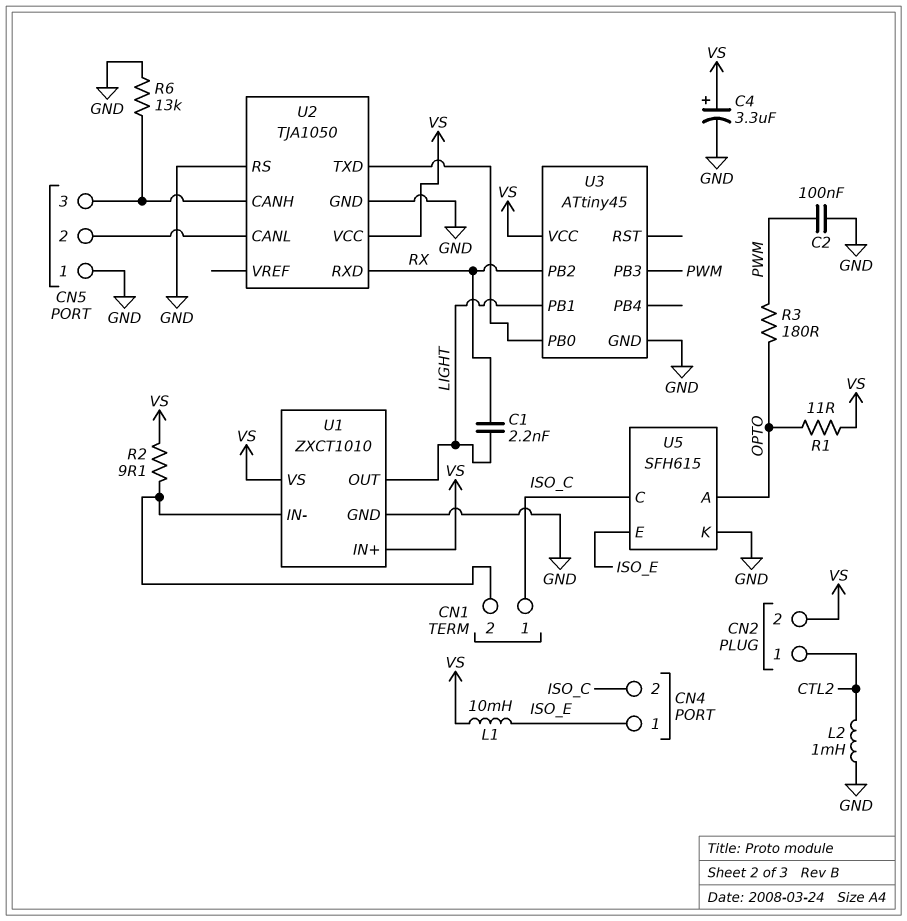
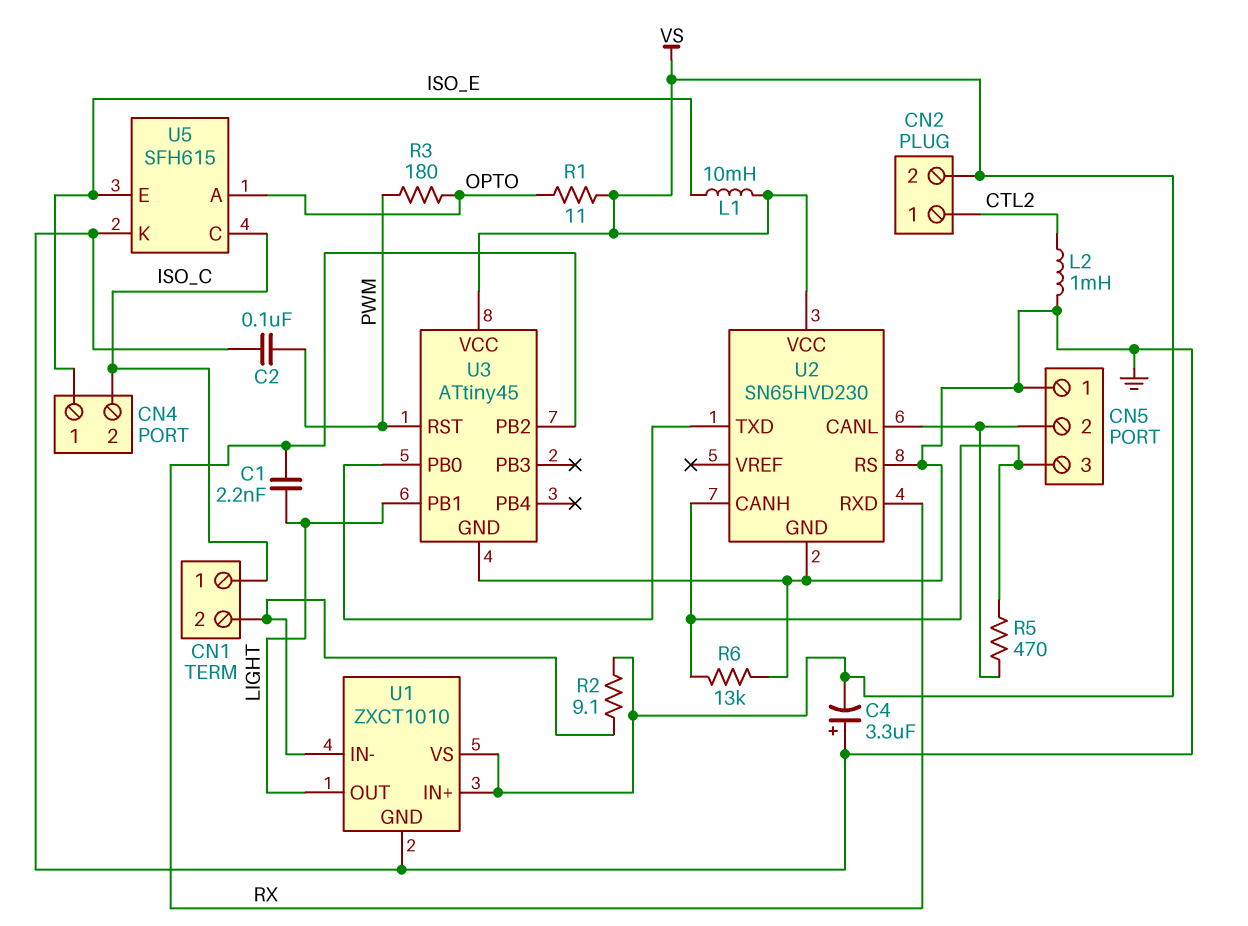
C4: 3.3uF (plus VS, minus GND) -> 3.3uF (plus GND, minus VS)
R5: none -> 470 (CN5/2, CN5/3)
U2: TJA1050 -> SN65HVD230
U3 pin PB3: PWM -> none
U3 pin RST: none -> PWM

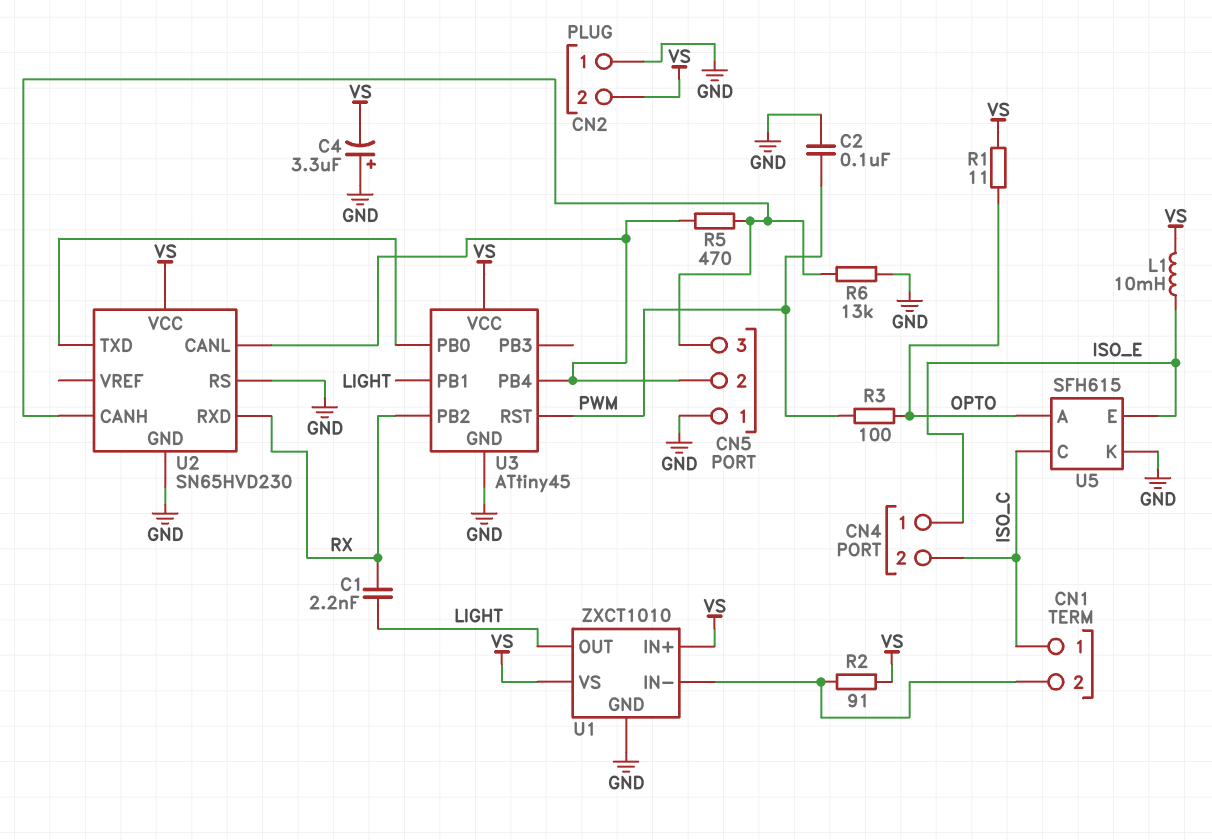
CN2 pin 1: CTL2 -> GND
L2: 1mH (CTL2, GND) -> none
R2: 9.1 (CN1/2, VS) -> 91 (CN1/2, VS)
R3: 180 (OPTO, PWM) -> 100 (OPTO, PWM)
U3 pin PB4: none -> CN5/2

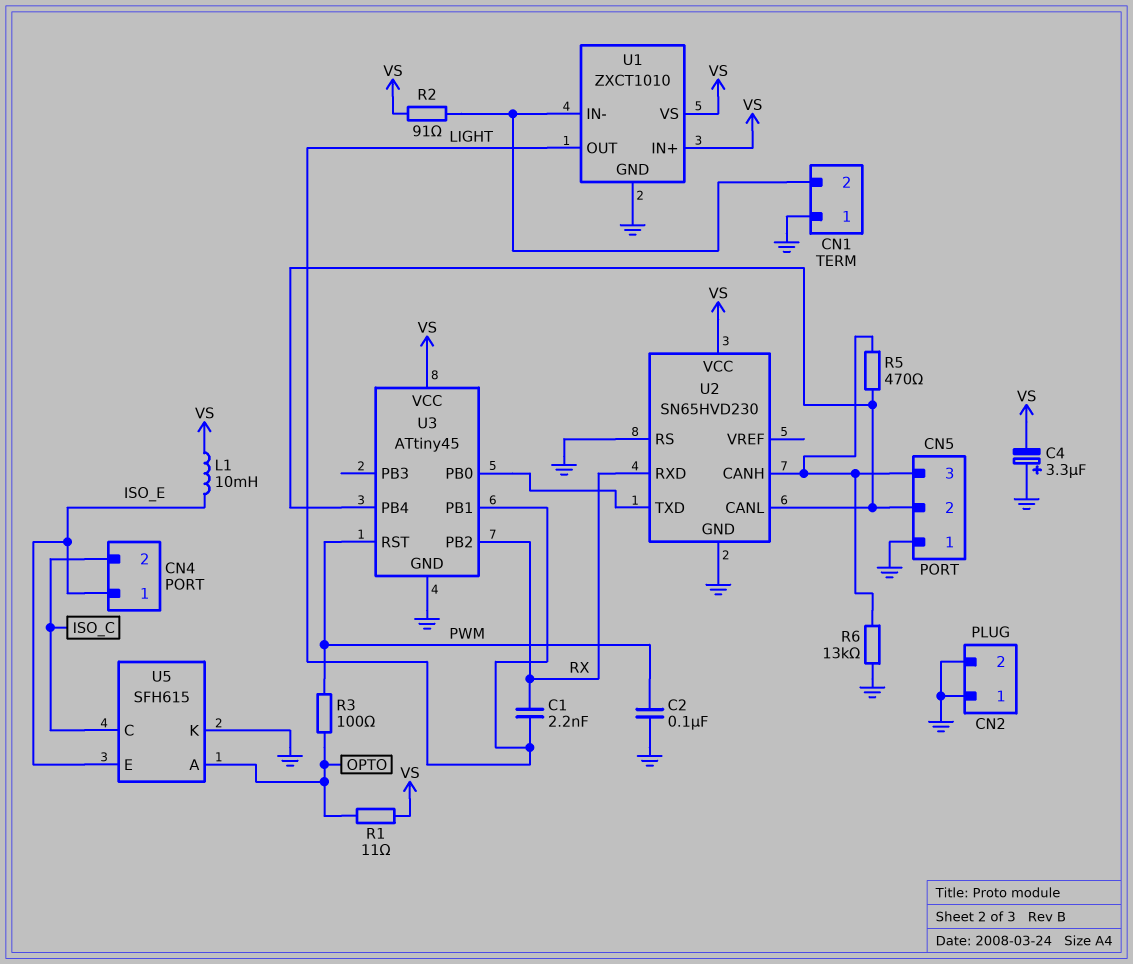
CN1 pin 1: ISO_C -> GND
CN2 pin 2: VS -> GND

